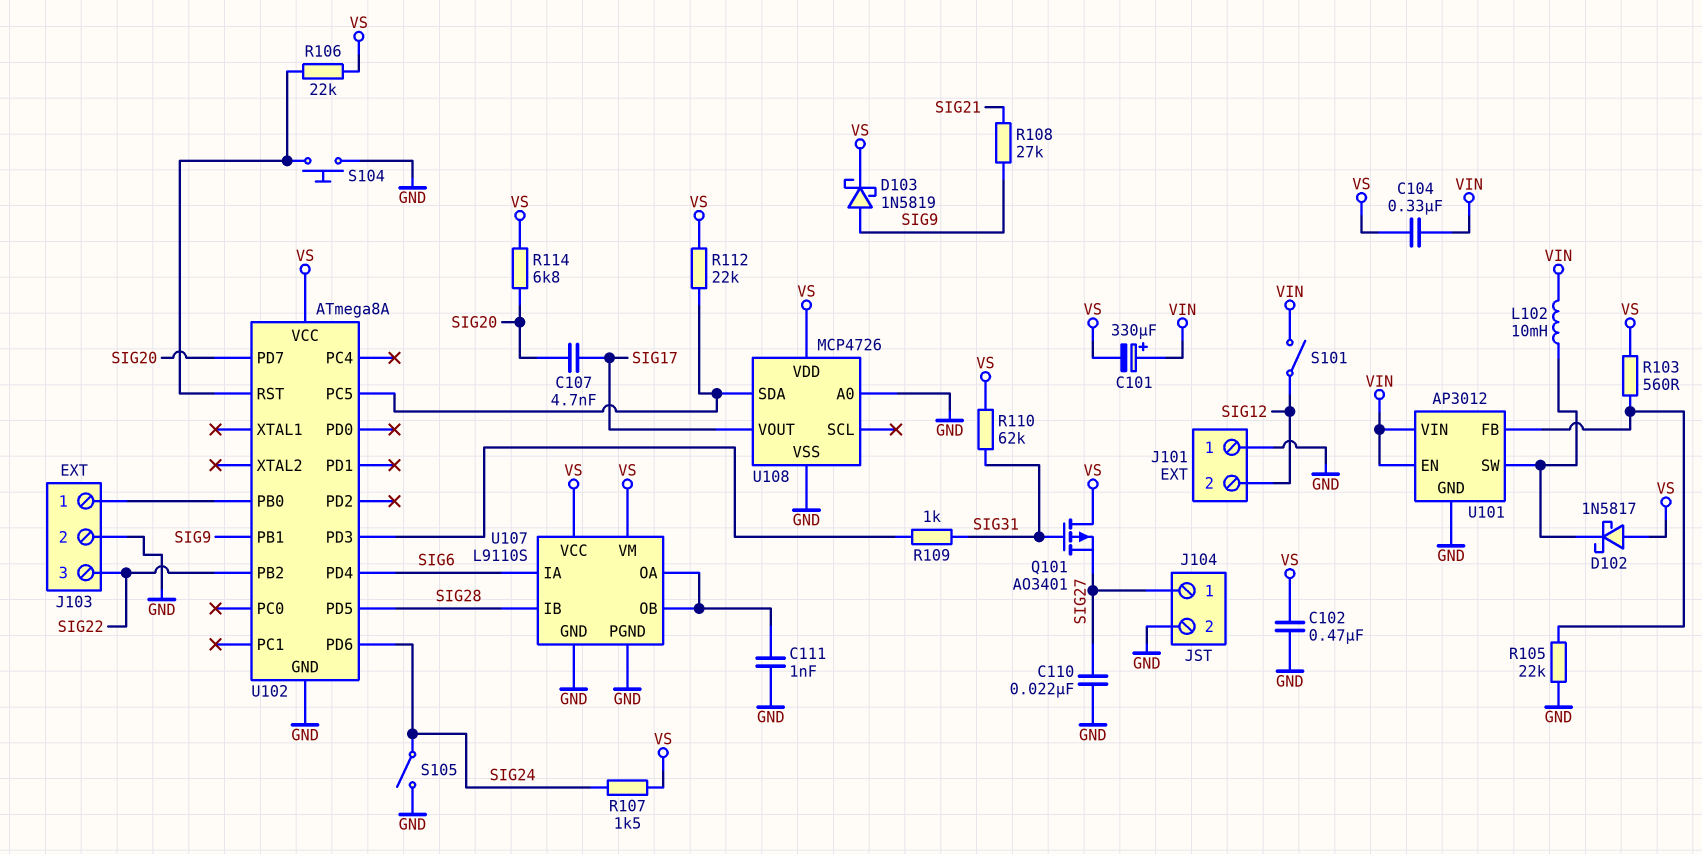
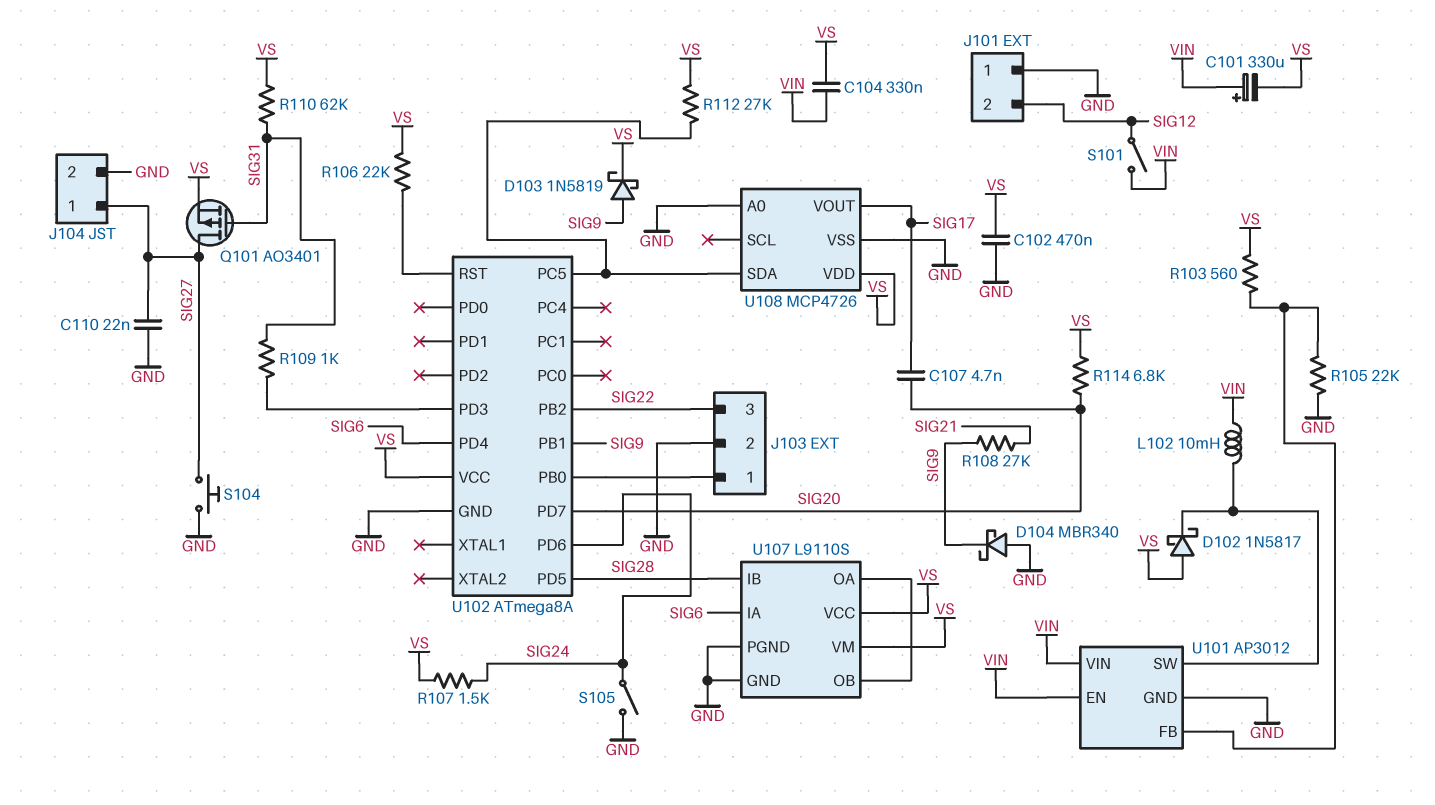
C111: 1nF (GND, U107/OA) -> none
D104: none -> schottky MBR340 (A GND, K SIG9)
Q101: PMOS AO3401 (G SIG31, D VS, S SIG27) -> PMOS AO3401 (G SIG31, D SIG27, S VS)
R112: 22k (U102/PC5, VS) -> 27k (U102/PC5, VS)
S104: button (GND, U102/RST) -> button (GND, SIG27)

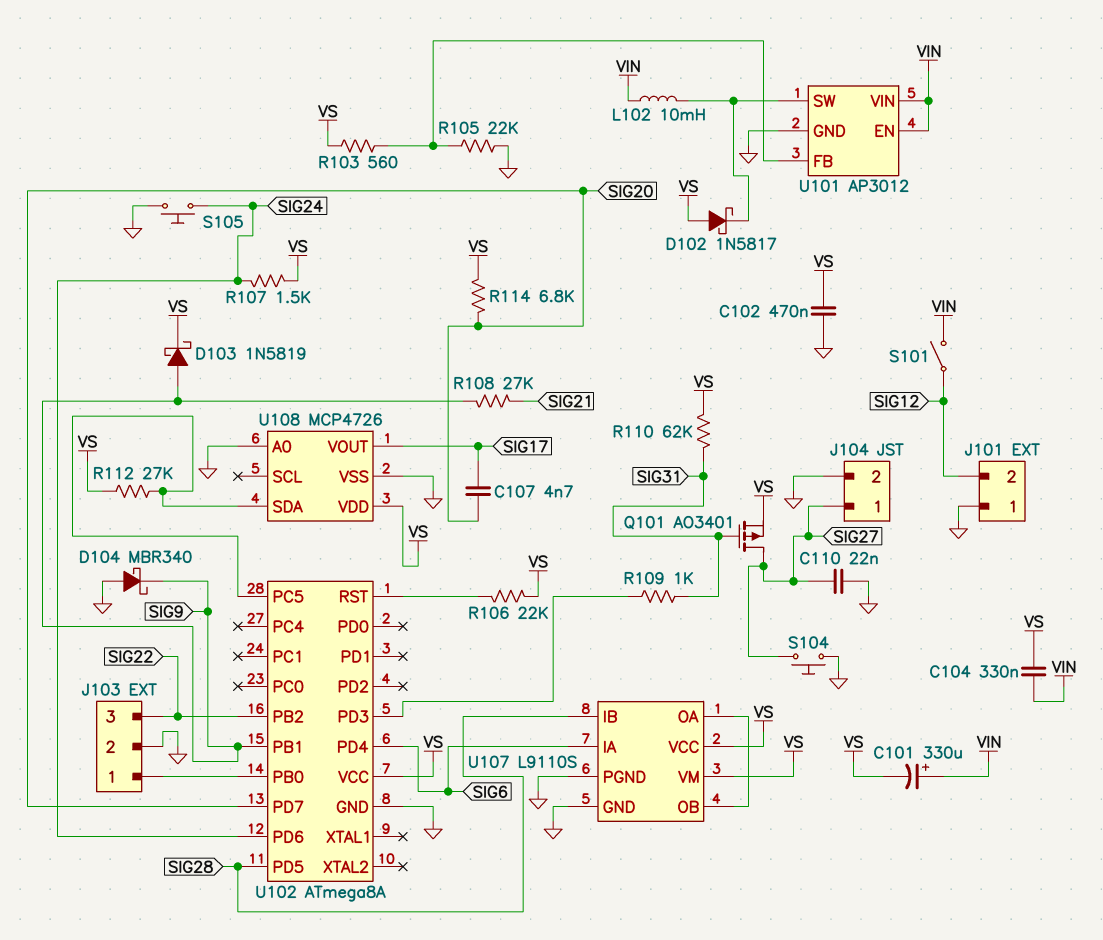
S105: switch (GND, SIG24) -> button (GND, SIG24)

